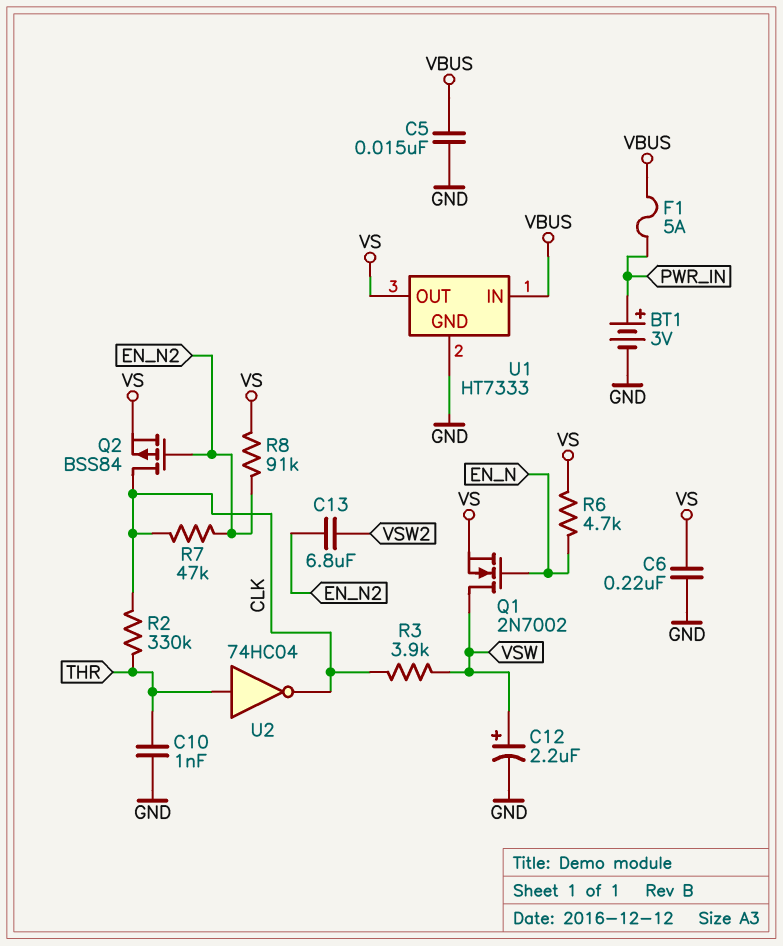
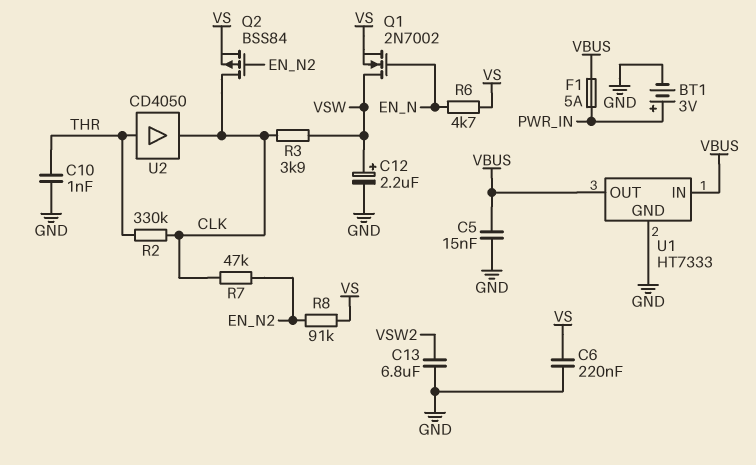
C13: 6.8uF (EN_N2, VSW2) -> 6.8uF (GND, VSW2)
U1 pin OUT: VS -> VBUS
U2: NOT 74HC04 (in THR, out CLK) -> buffer CD4050 (in THR, out CLK)

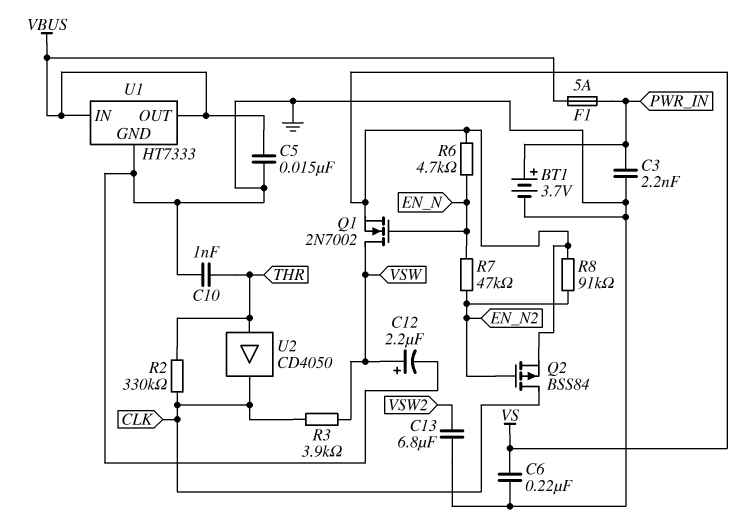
BT1: 3V (plus PWR_IN, minus GND) -> 3.7V (plus PWR_IN, minus GND)
C3: none -> 2.2nF (GND, PWR_IN)
R7: 47k (CLK, EN_N2) -> 47k (EN_N, EN_N2)

